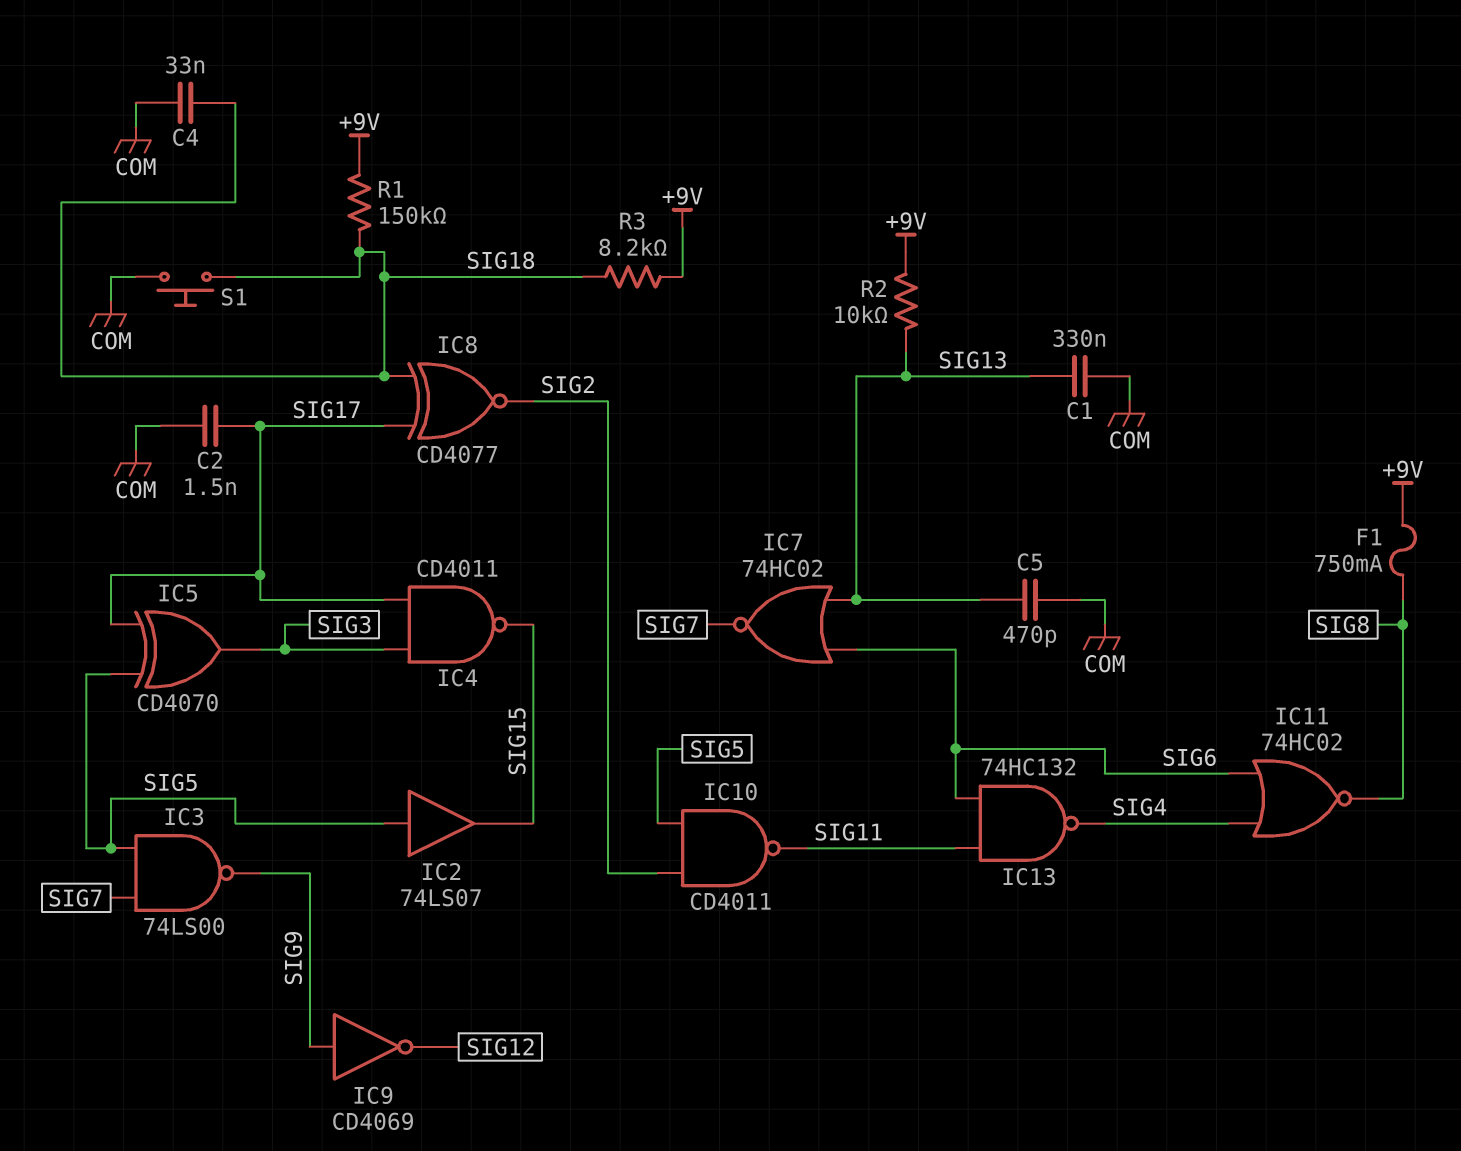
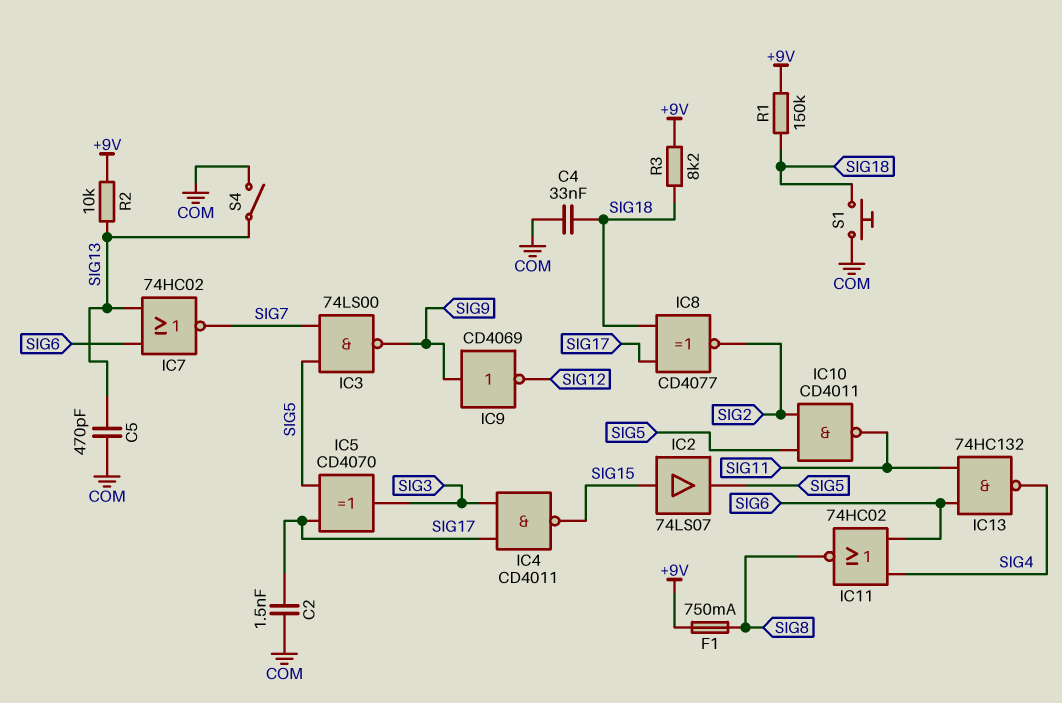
C1: 330nF (COM, SIG13) -> none
IC2: buffer 74LS07 (in SIG5, out SIG15) -> buffer 74LS07 (in SIG15, out SIG5)
S4: none -> switch (COM, SIG13)

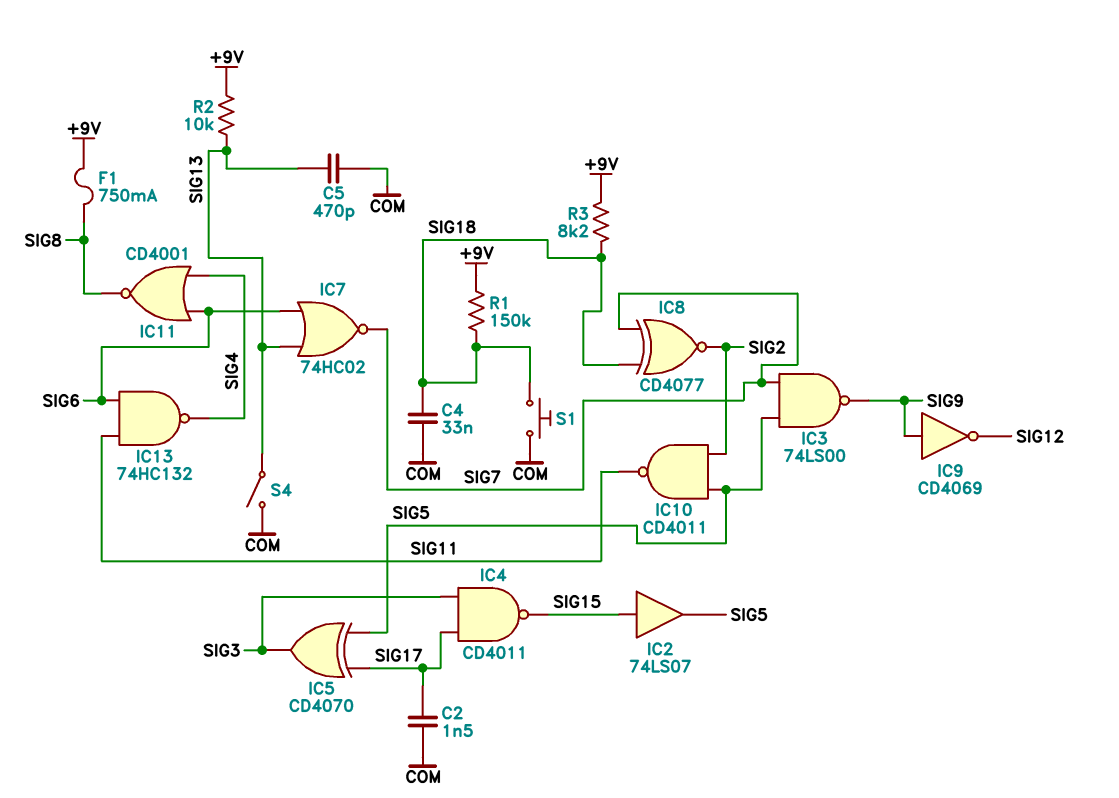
IC8: XNOR CD4077 (in SIG17, in SIG18, out SIG2) -> XNOR CD4077 (in SIG7, in SIG18, out SIG2)
IC11: NOR 74HC02 (in SIG4, in SIG6, out SIG8) -> NOR CD4001 (in SIG4, in SIG6, out SIG8)

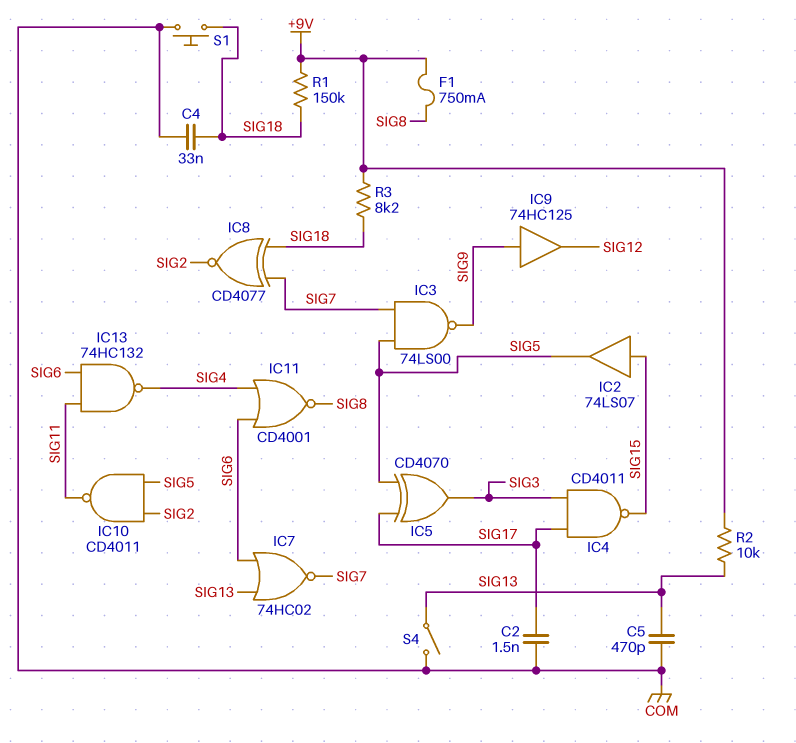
IC9: NOT CD4069 (in SIG9, out SIG12) -> buffer 74HC125 (in SIG9, out SIG12)

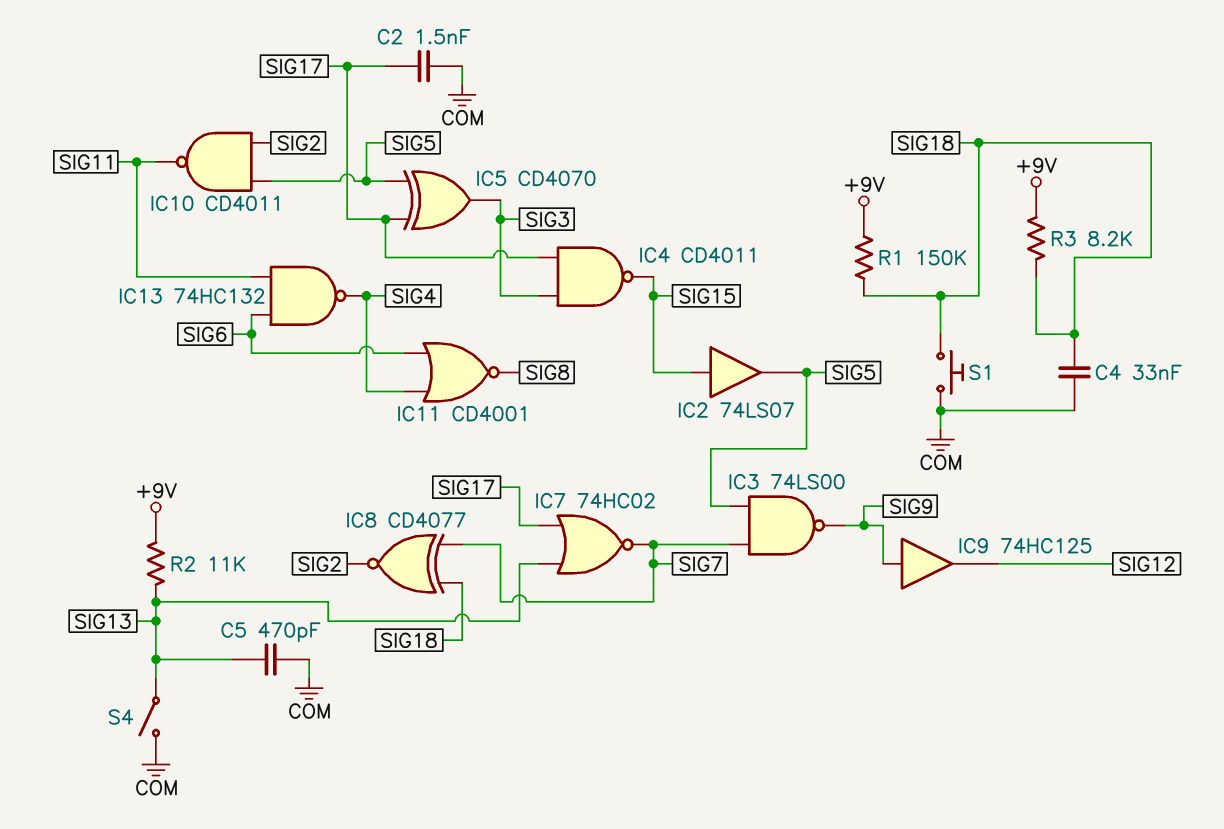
F1: 750mA (+9V, SIG8) -> none
IC7: NOR 74HC02 (in SIG6, in SIG13, out SIG7) -> NOR 74HC02 (in SIG13, in SIG17, out SIG7)
R2: 10k (+9V, SIG13) -> 11k (+9V, SIG13)

